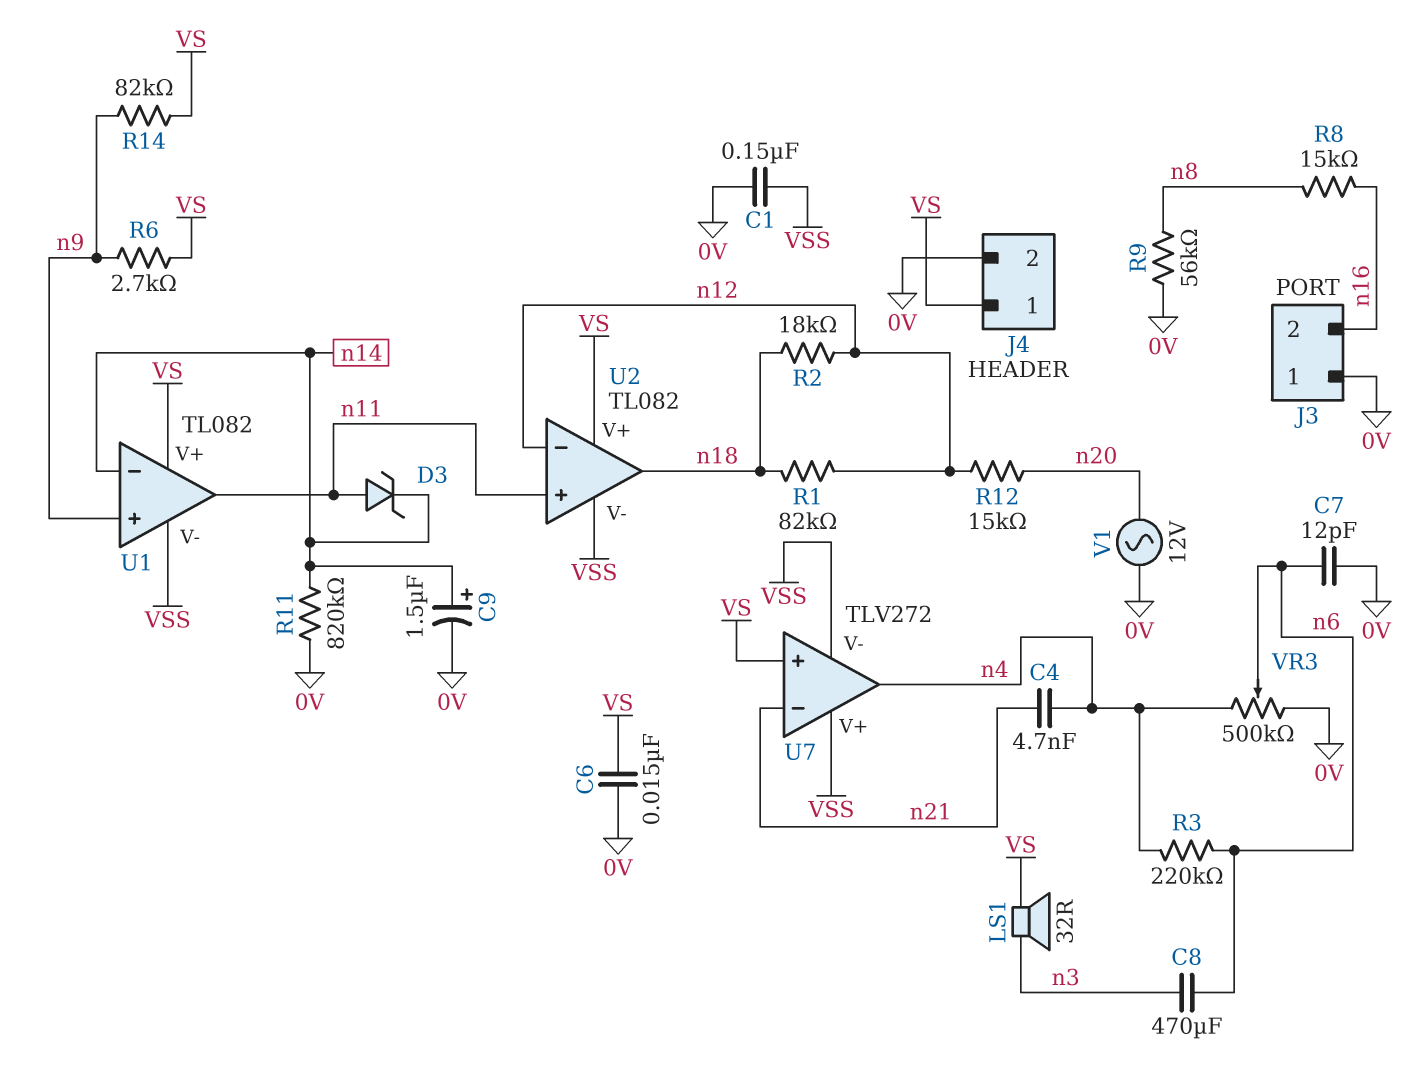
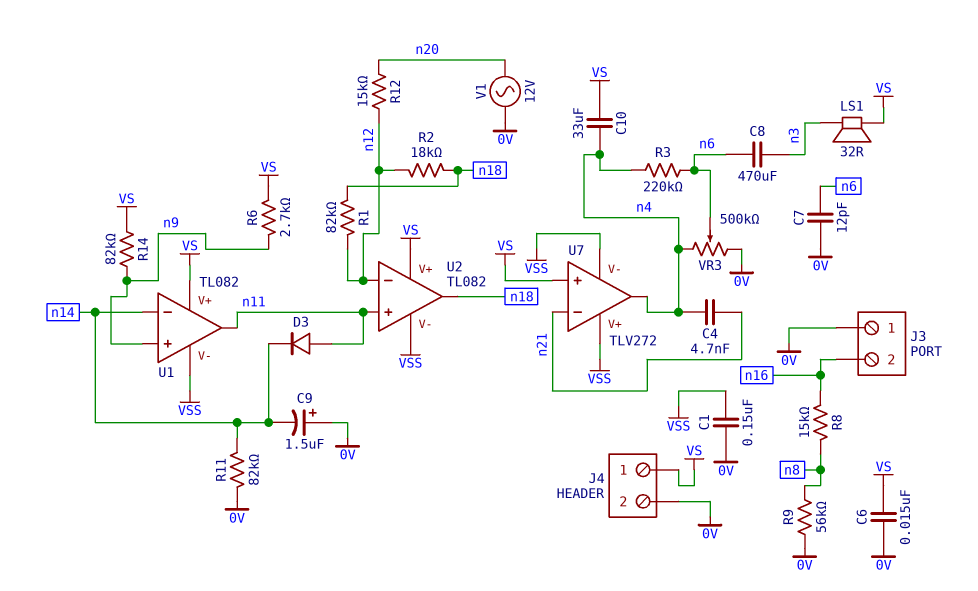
C9: 1.5uF (plus n14, minus 0V) -> 1.5uF (plus 0V, minus n14)
C10: none -> 33uF (VS, n4)
D3: zener (A n11, K n14) -> diode (A n11, K n14)
R11: 820k (0V, n14) -> 82k (0V, n14)

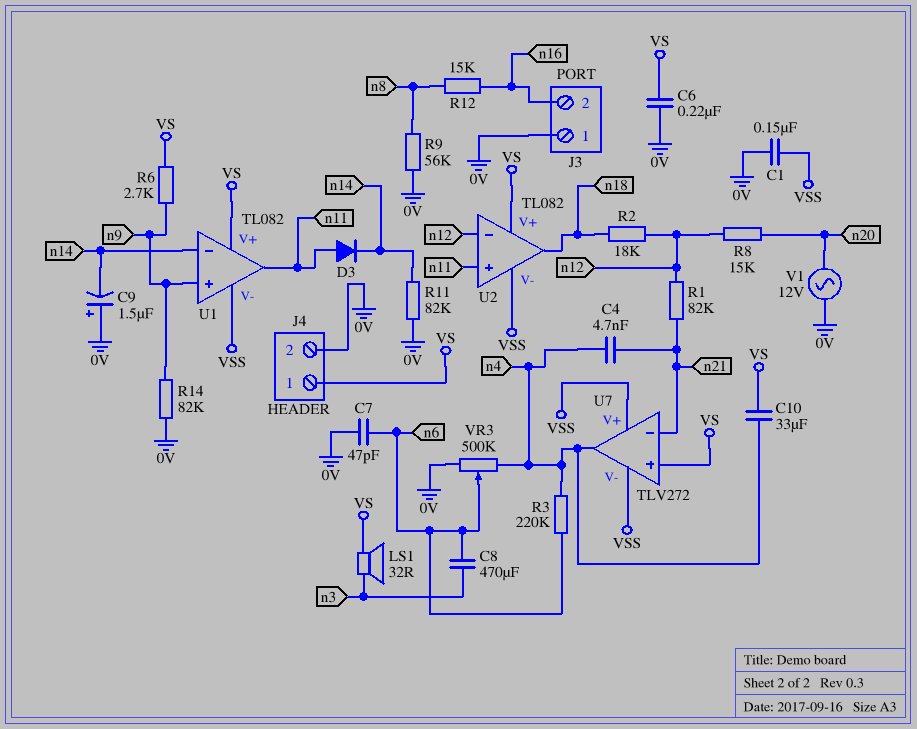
C6: 15nF (0V, VS) -> 220nF (0V, VS)
C7: 12pF (0V, n6) -> 47pF (0V, n6)
R1: 82k (n12, n18) -> 82k (n12, n21)
R8: 15k (n8, n16) -> 15k (n12, n20)
R12: 15k (n12, n20) -> 15k (n8, n16)
R14: 82k (VS, n9) -> 82k (0V, n9)

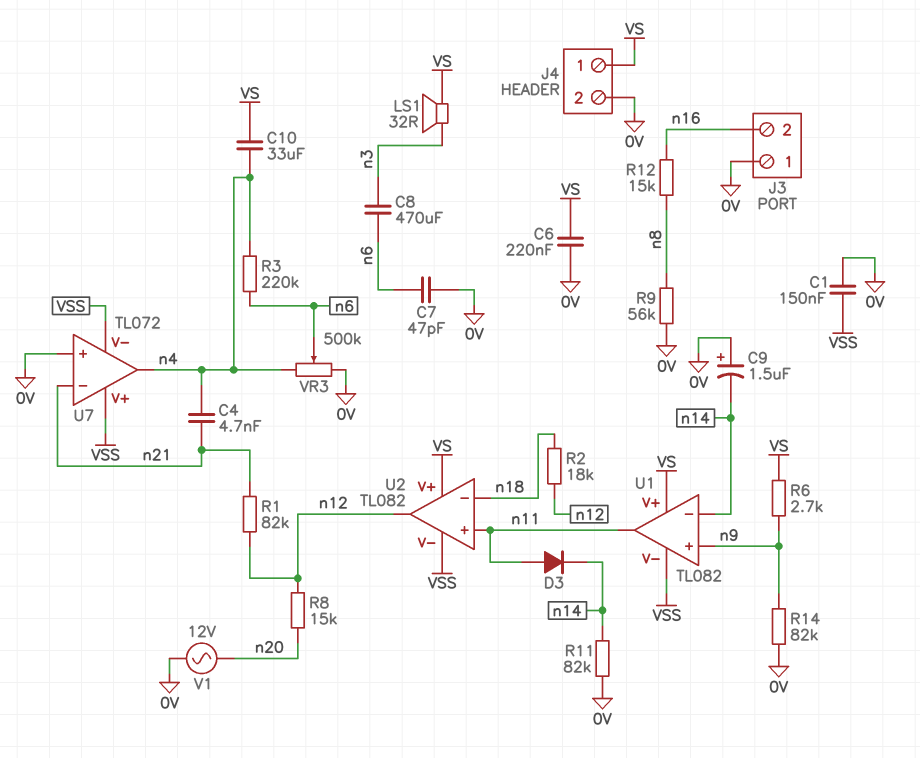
U2 pin in-: n12 -> n18
U2 pin out: n18 -> n12
U7: TLV272 -> TL072
U7 pin in+: VS -> 0V

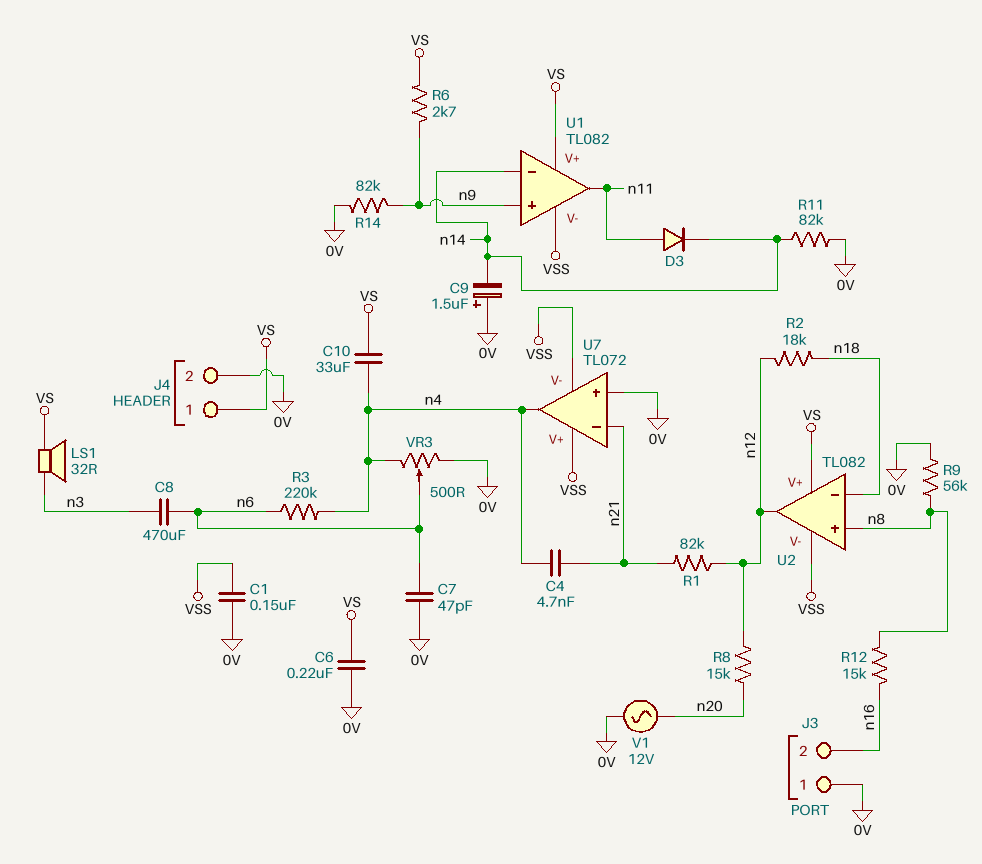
U2 pin in+: n11 -> n8
VR3: 500k (0V, n4, wiper n6) -> 500 (0V, n4, wiper n6)

